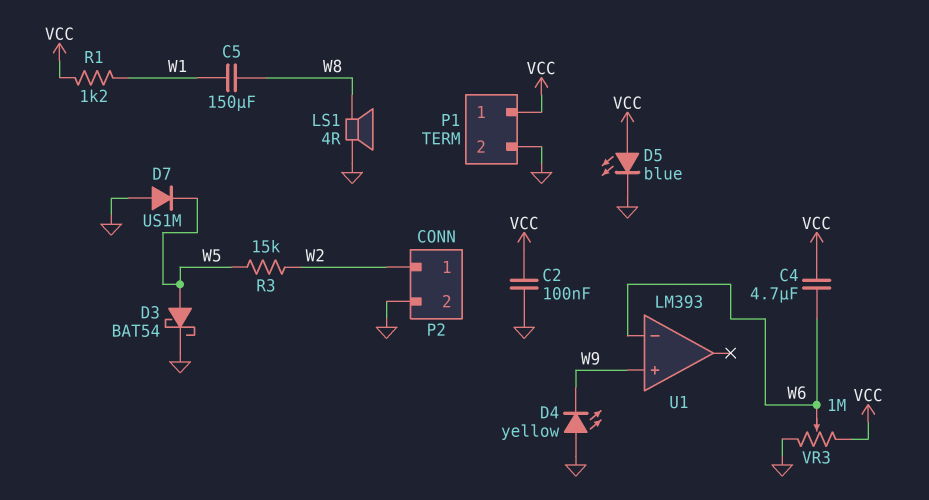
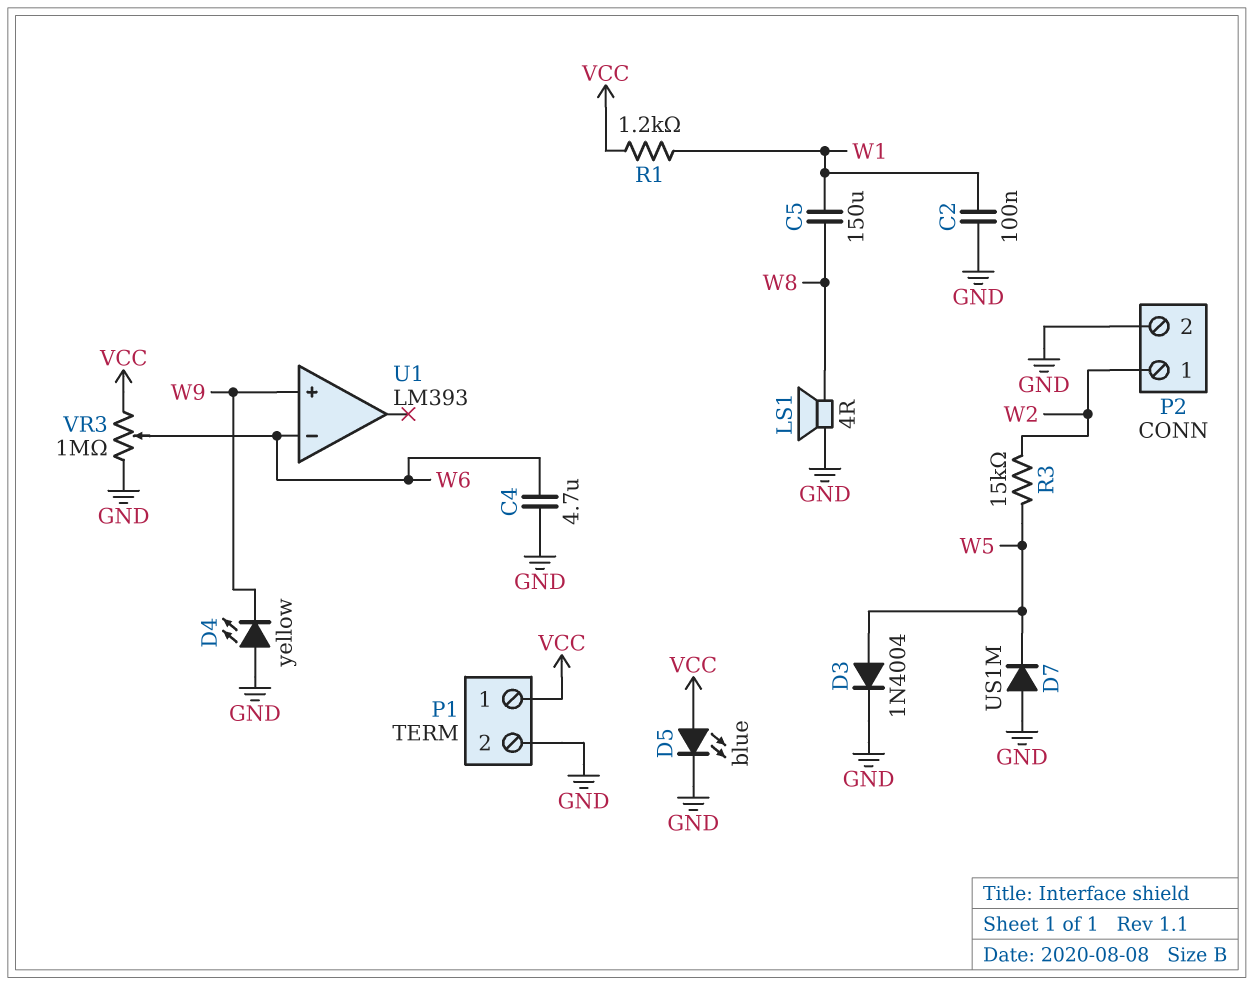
C2: 100nF (GND, VCC) -> 100nF (GND, W1)
C4: 4.7uF (VCC, W6) -> 4.7uF (GND, W6)
D3: schottky BAT54 (A W5, K GND) -> diode 1N4004 (A W5, K GND)

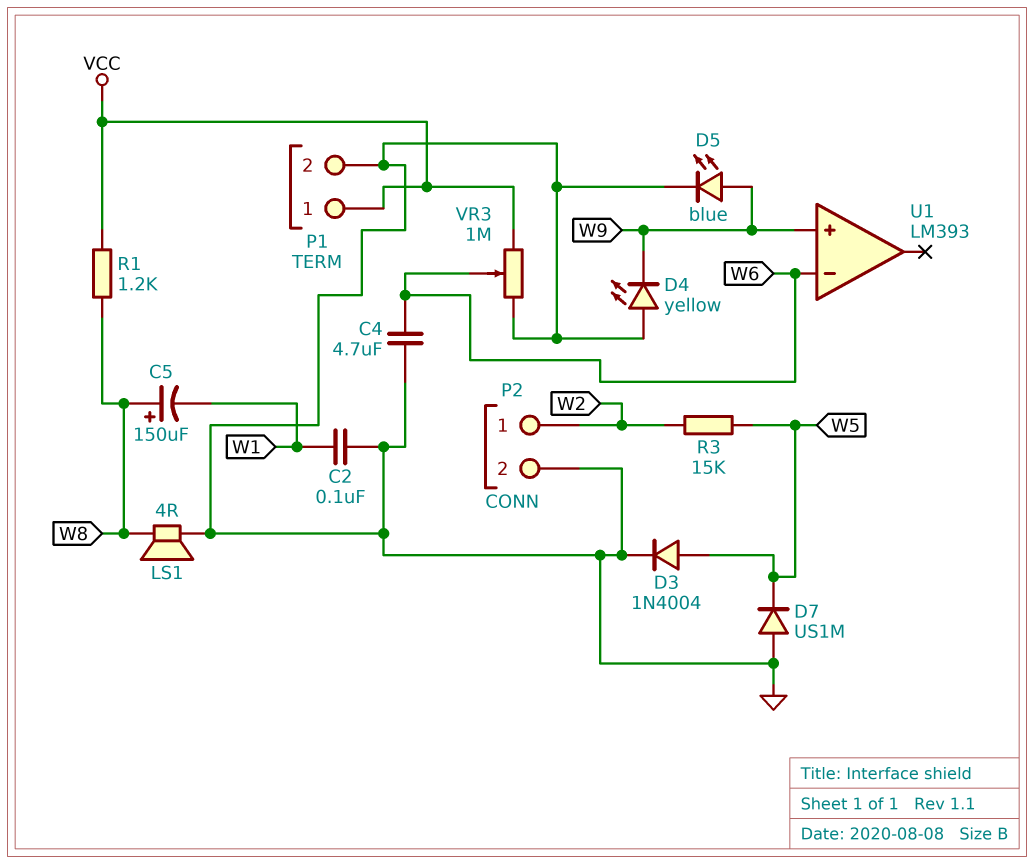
C5: 150uF (W1, W8) -> 150uF (plus W8, minus W1)
D5: LED blue (A VCC, K GND) -> LED blue (A W9, K GND)
R1: 1.2k (VCC, W1) -> 1.2k (VCC, W8)

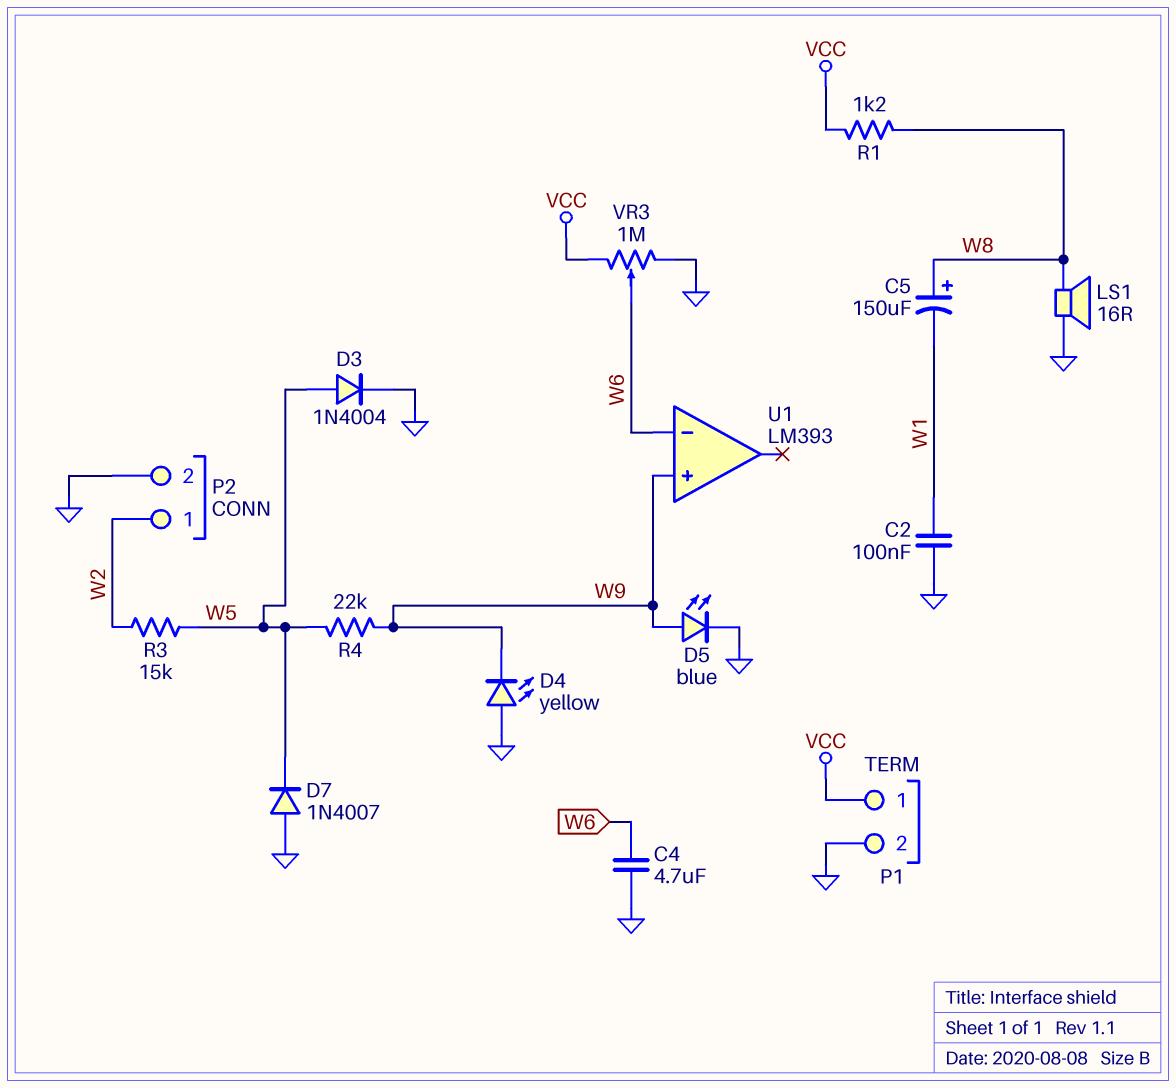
D7: diode US1M (A GND, K W5) -> diode 1N4007 (A GND, K W5)
LS1: speaker 4R (GND, W8) -> speaker 16R (GND, W8)
R4: none -> 22k (W5, W9)

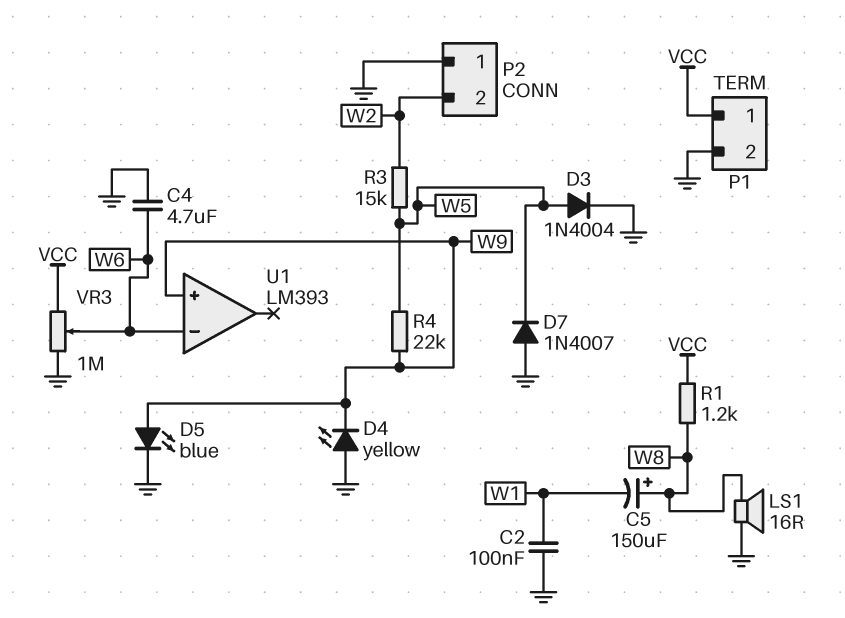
P2 pin 1: W2 -> GND
P2 pin 2: GND -> W2

